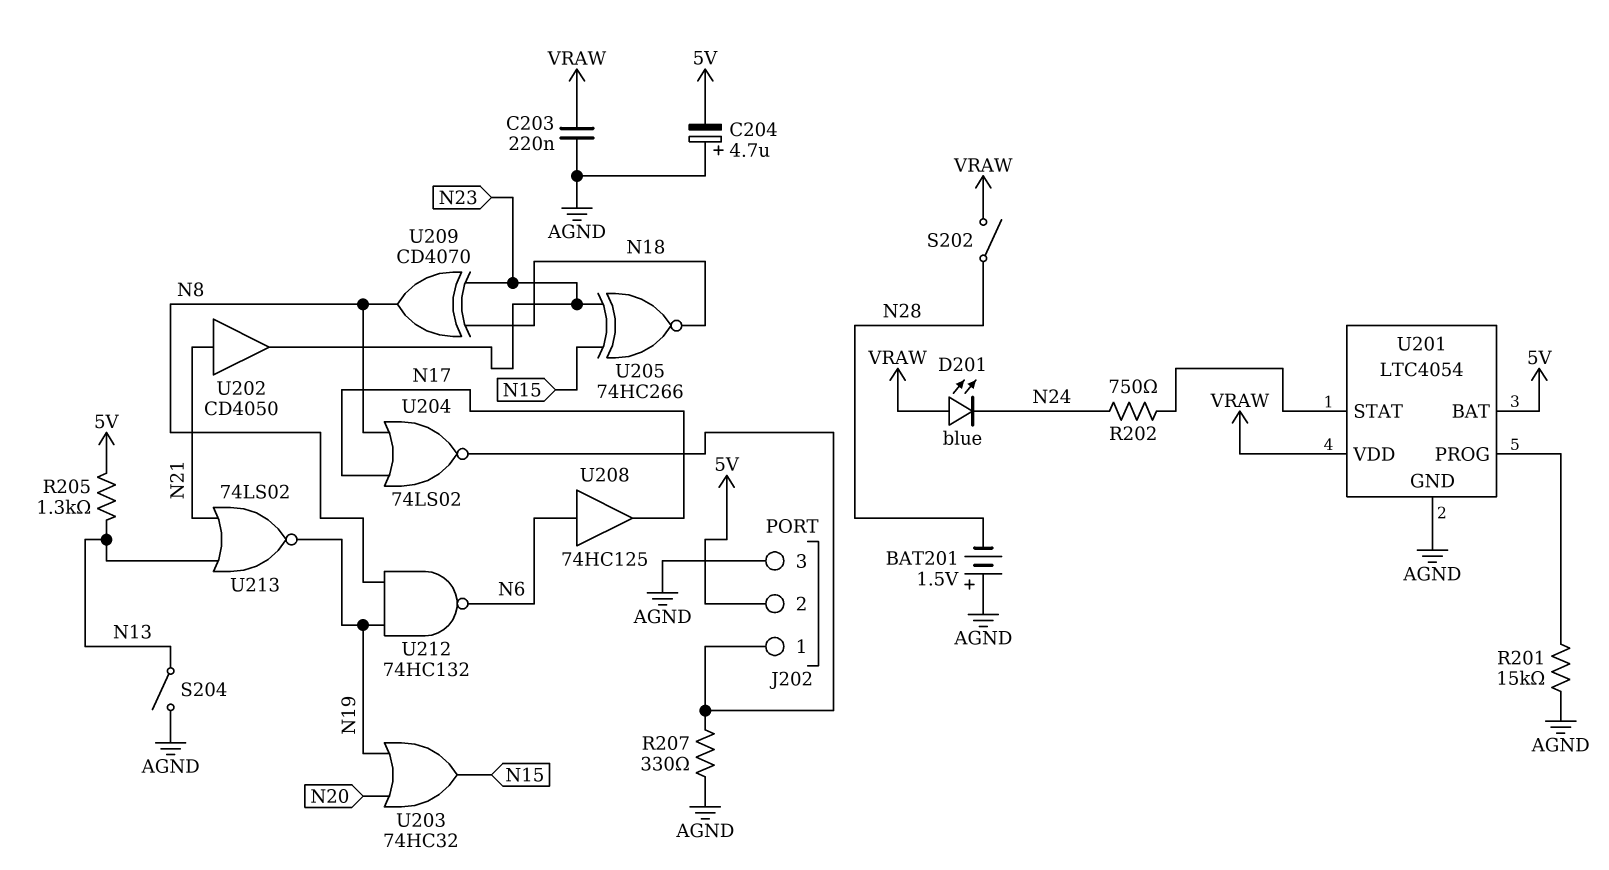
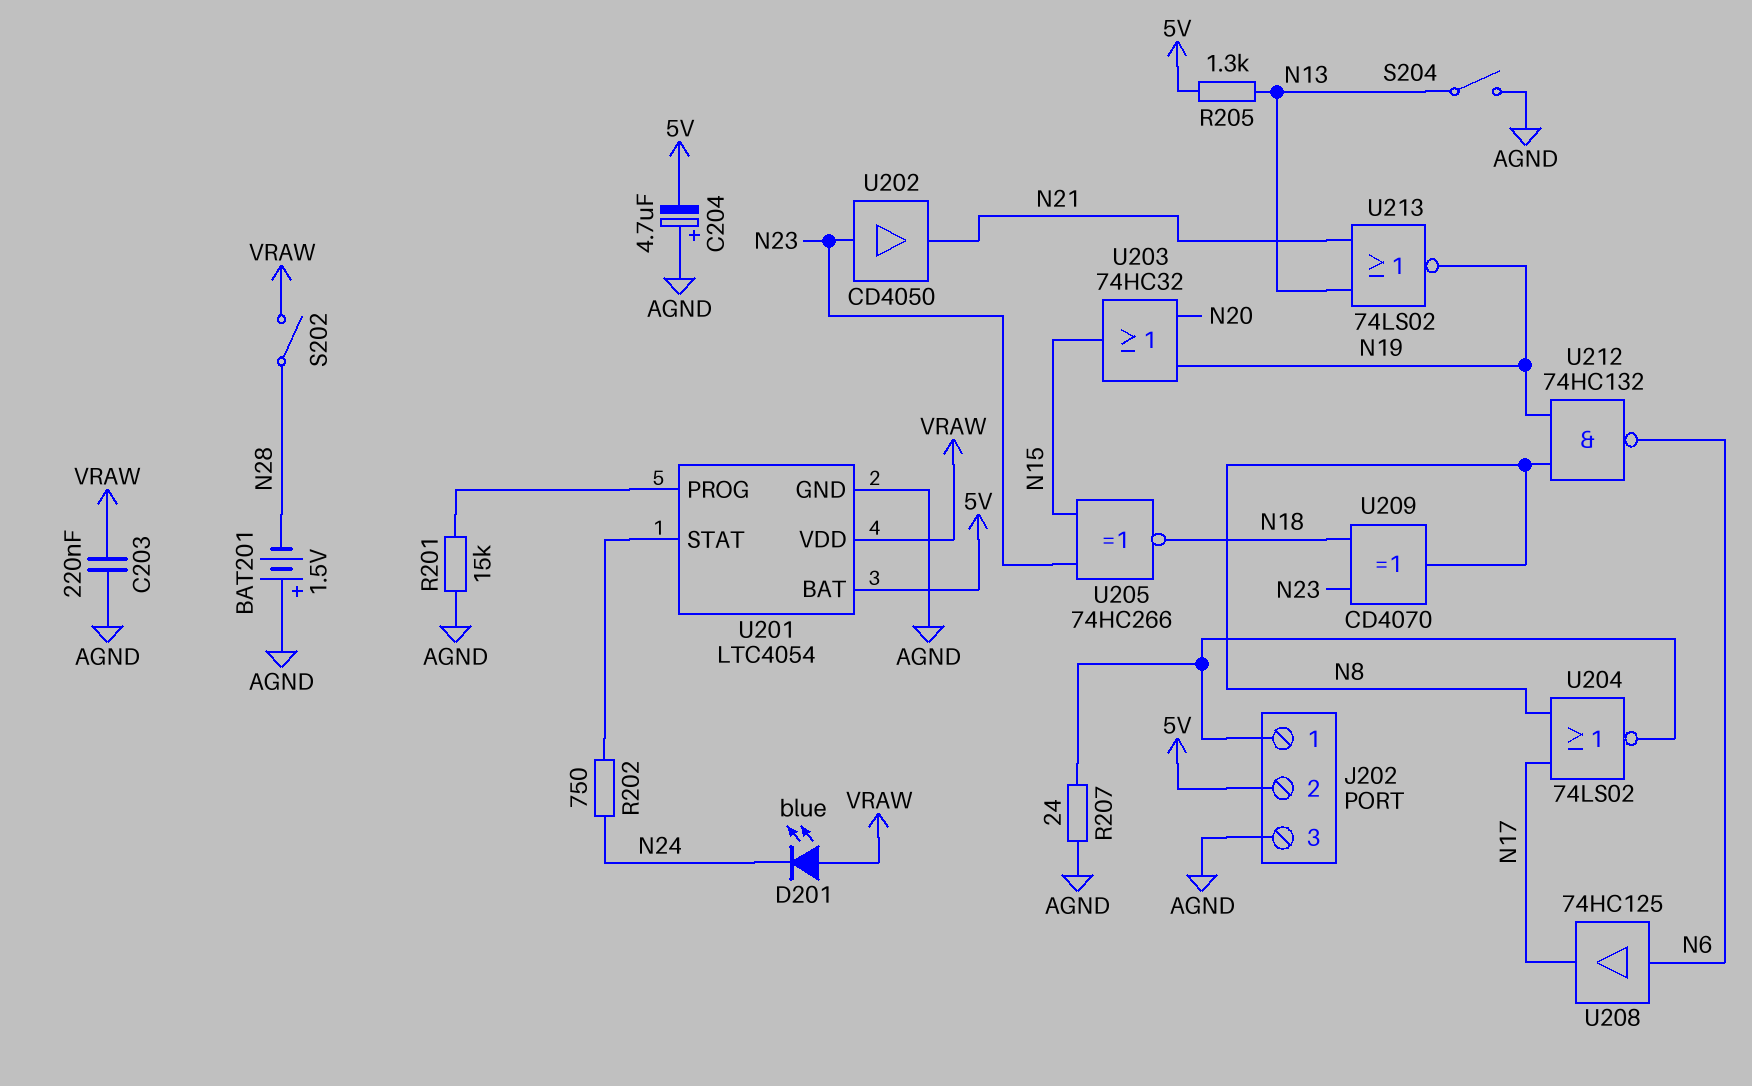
R207: 330 (AGND, J202/1) -> 24 (AGND, J202/1)
U202: buffer CD4050 (in N21, out N23) -> buffer CD4050 (in N23, out N21)

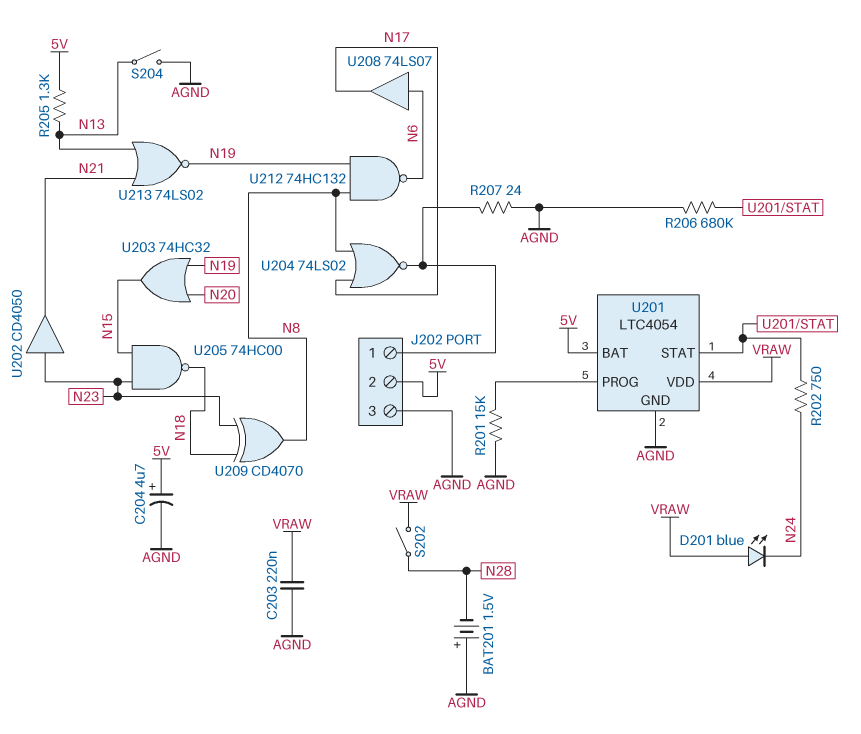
C204: 4.7uF (plus AGND, minus 5V) -> 4.7uF (plus 5V, minus AGND)
R206: none -> 680k (AGND, U201/STAT)
U205: XNOR 74HC266 (in N15, in N23, out N18) -> NAND 74HC00 (in N15, in N23, out N18)
U208: buffer 74HC125 (in N6, out N17) -> buffer 74LS07 (in N6, out N17)

